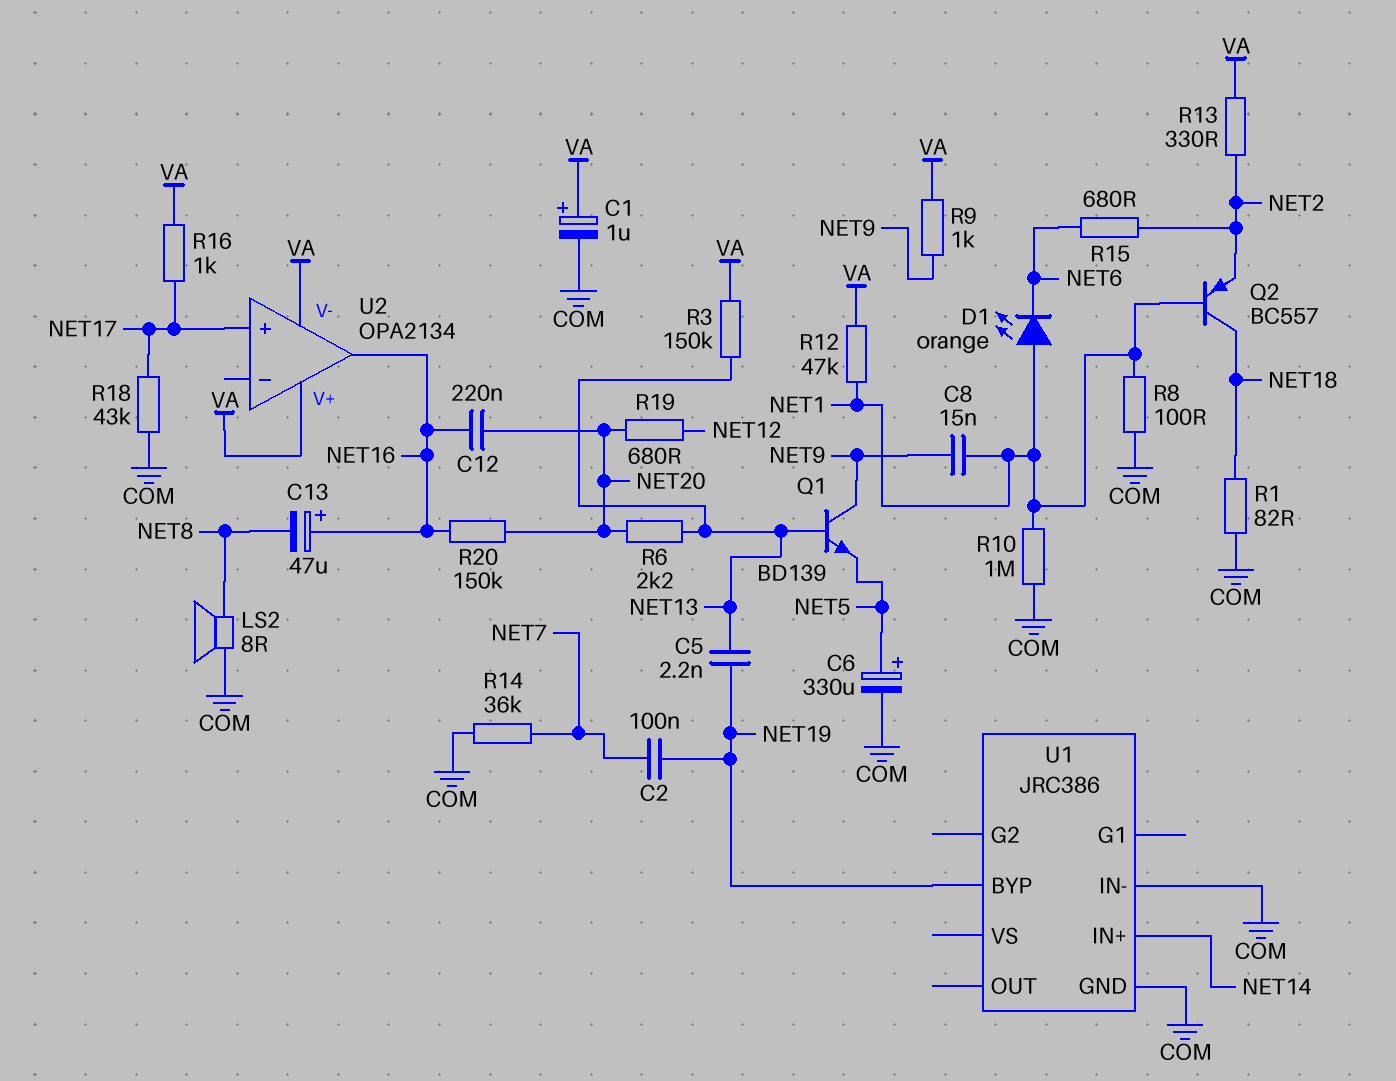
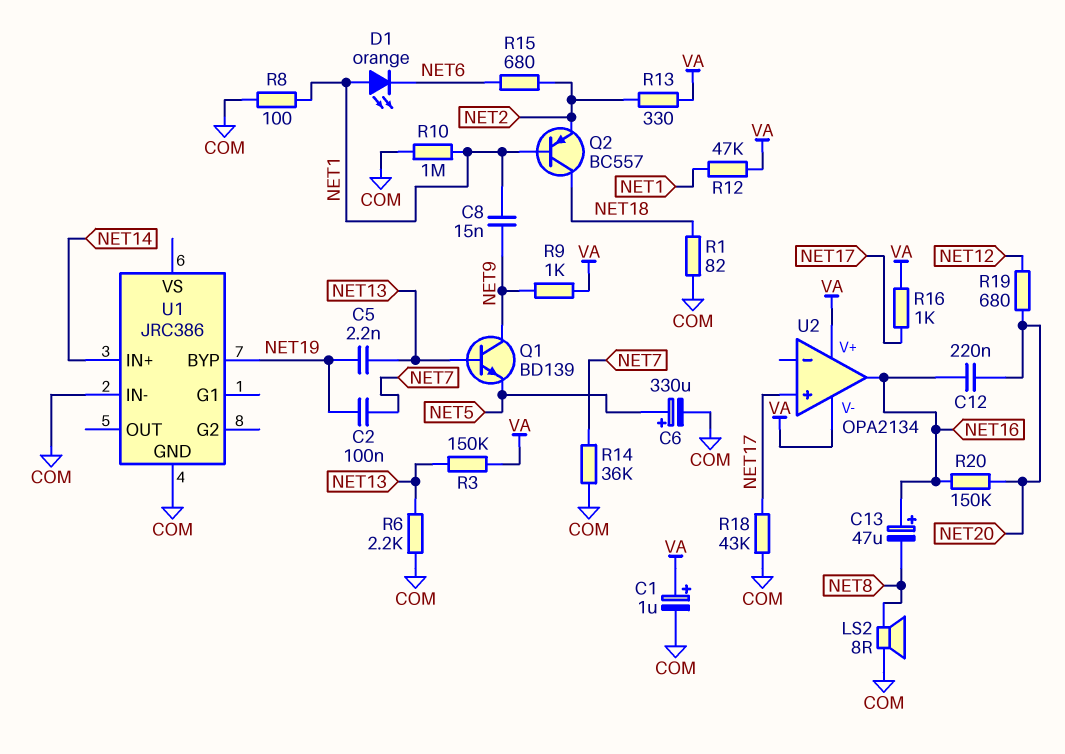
R6: 2.2k (NET13, NET20) -> 2.2k (COM, NET13)

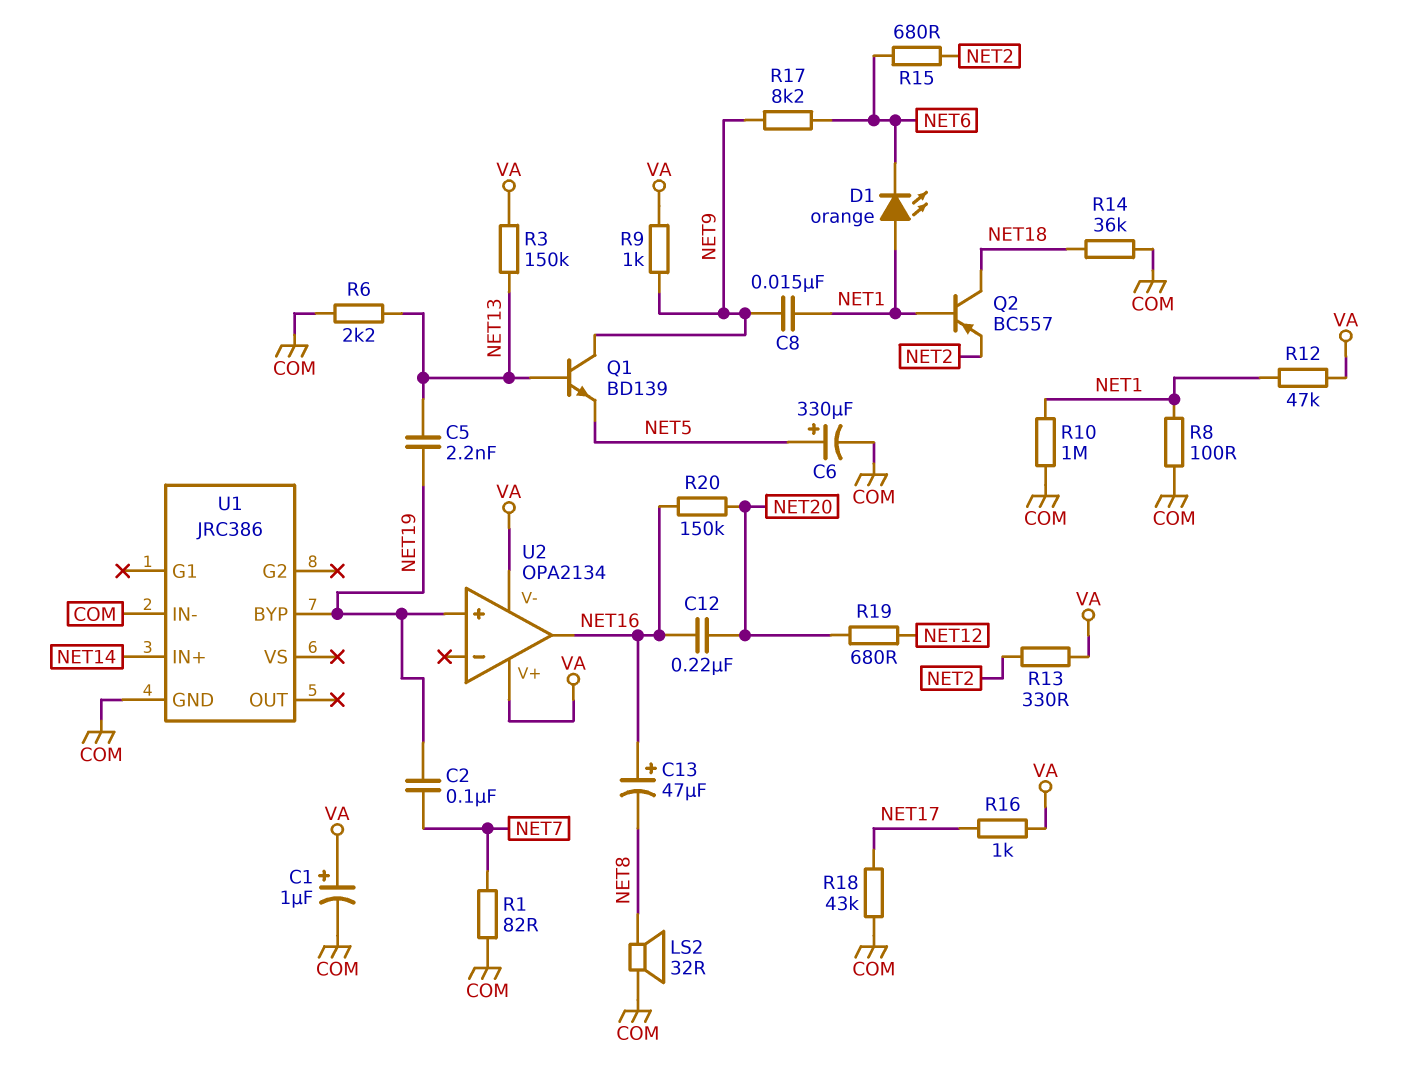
LS2: speaker 8R (COM, NET8) -> speaker 32R (COM, NET8)
R1: 82 (COM, NET18) -> 82 (COM, NET7)
R14: 36k (COM, NET7) -> 36k (COM, NET18)
R17: none -> 8.2k (NET6, NET9)
U2 pin in+: NET17 -> NET19

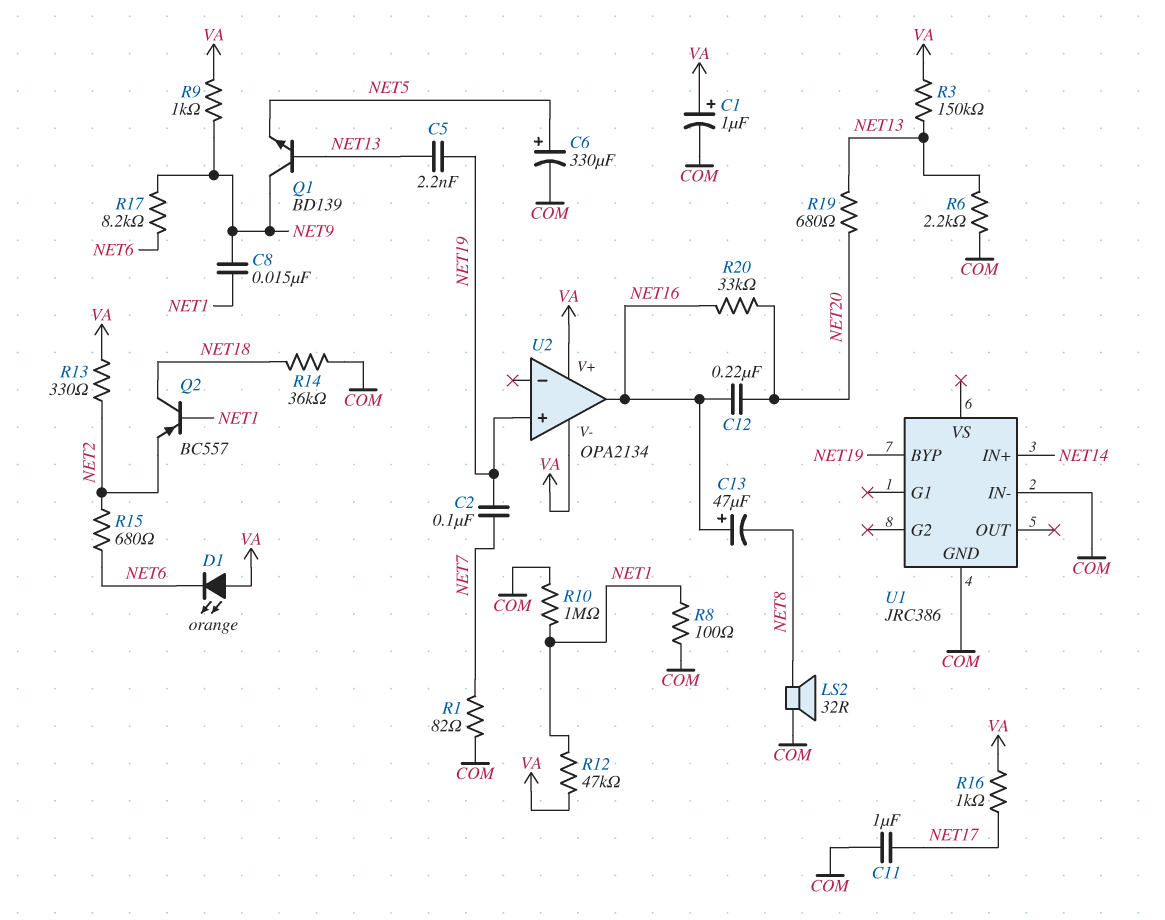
C11: none -> 1uF (COM, NET17)
D1: LED orange (A NET1, K NET6) -> LED orange (A VA, K NET6)
R18: 43k (COM, NET17) -> none
R19: 680 (NET12, NET20) -> 680 (NET13, NET20)
R20: 150k (NET16, NET20) -> 33k (NET16, NET20)

